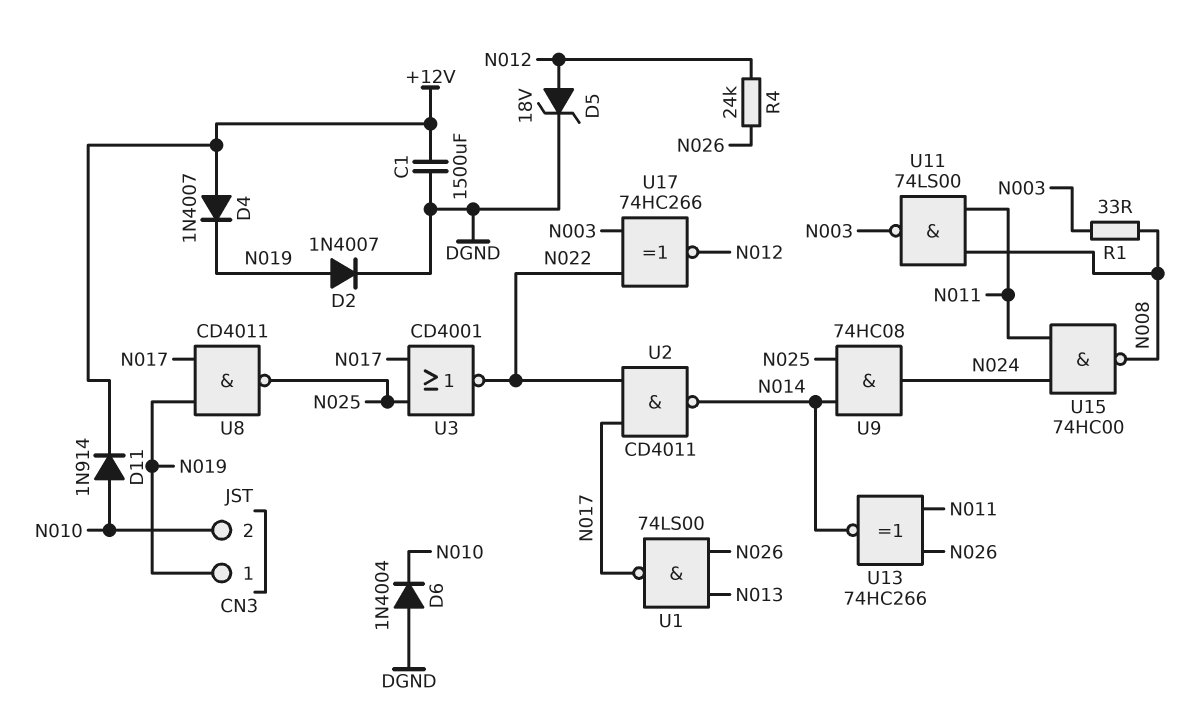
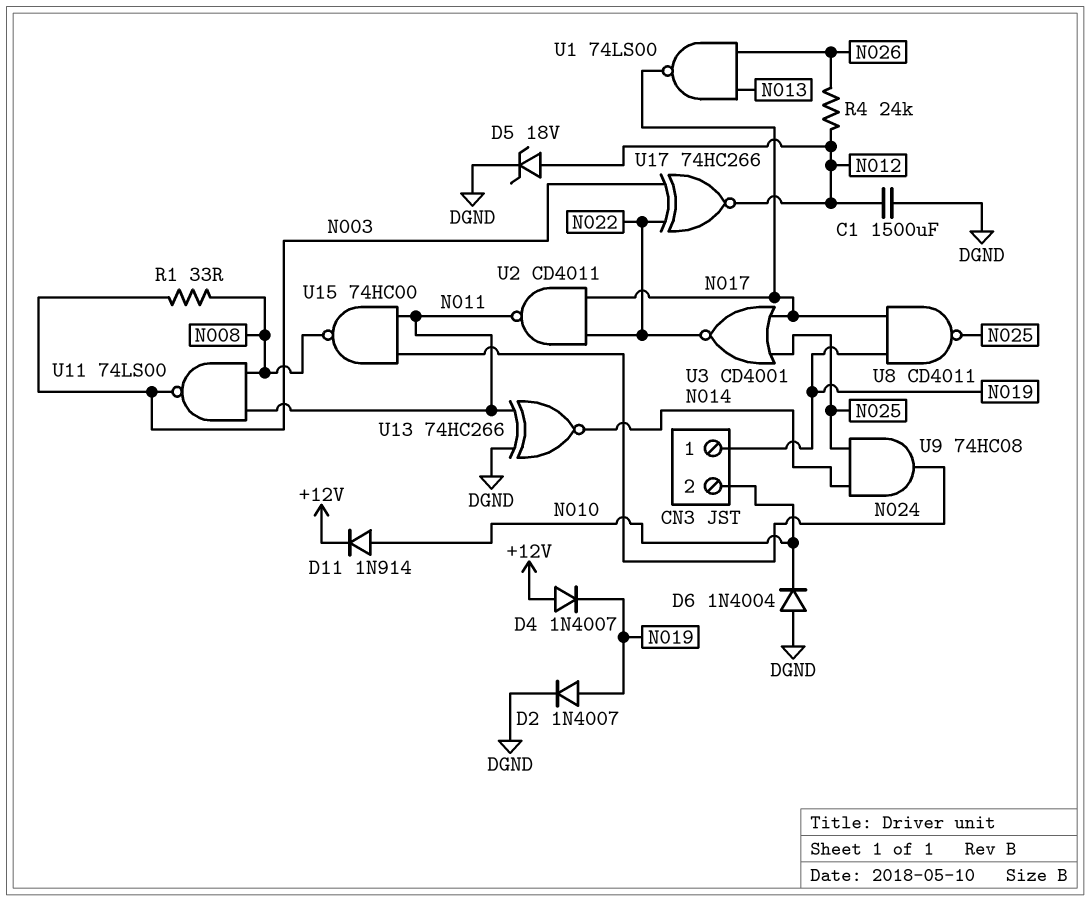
C1: 1500uF (+12V, DGND) -> 1500uF (DGND, N012)
U2: NAND CD4011 (in N017, in N022, out N014) -> NAND CD4011 (in N017, in N022, out N011)
U13: XNOR 74HC266 (in N011, in N026, out N014) -> XNOR 74HC266 (in DGND, in N011, out N014)

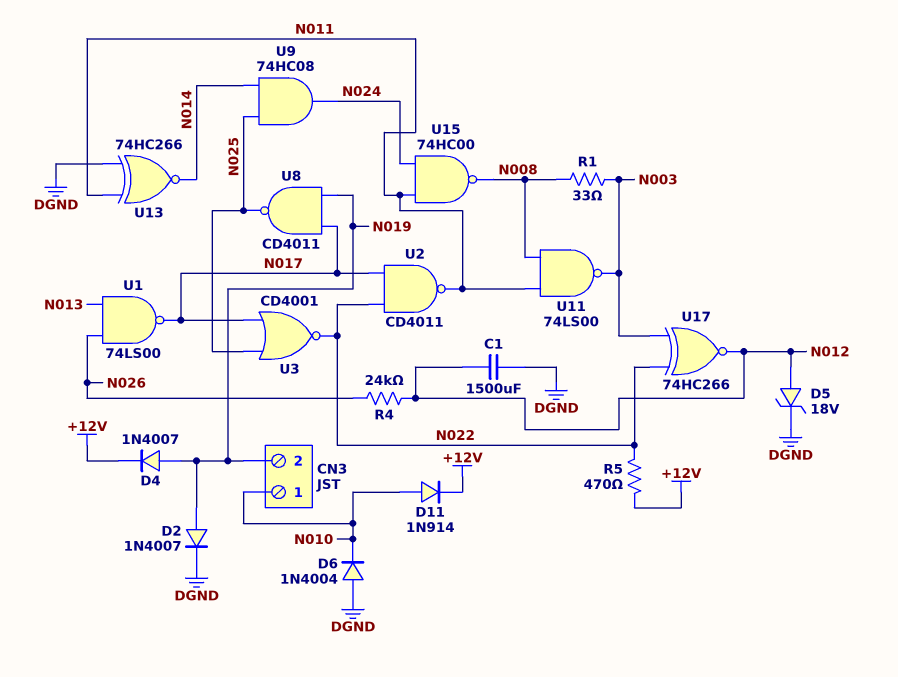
CN3 pin 1: N019 -> N010
CN3 pin 2: N010 -> N019
D4: diode 1N4007 (A +12V, K N019) -> diode 1N4007 (A N019, K +12V)
R5: none -> 470 (+12V, N022)

